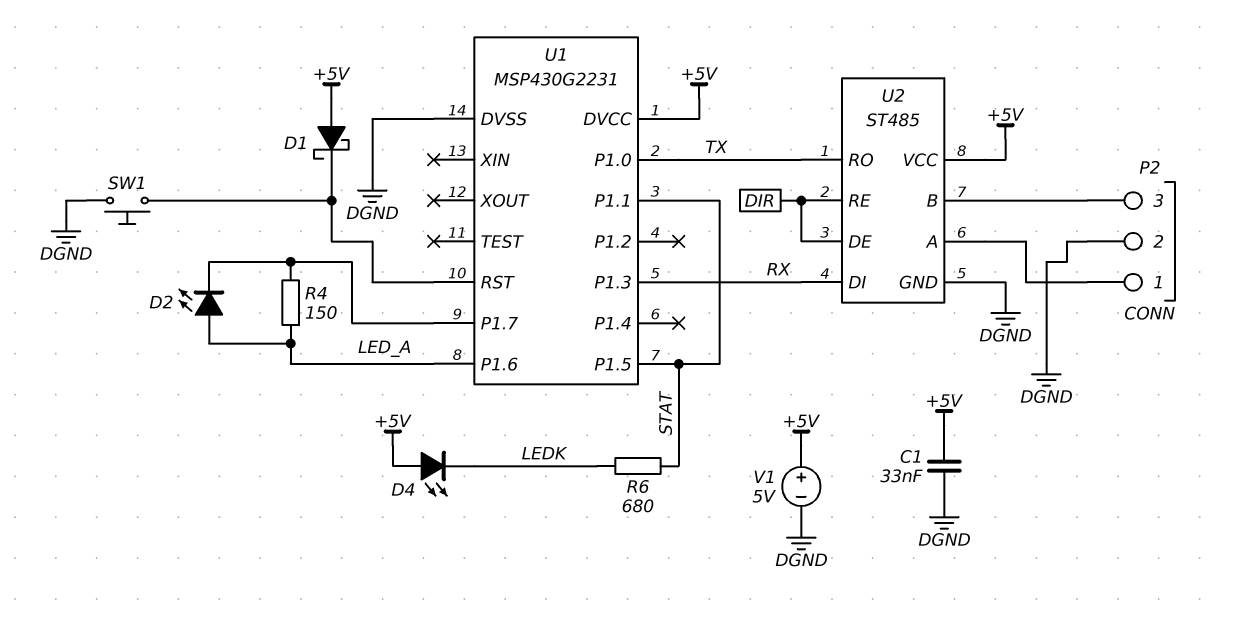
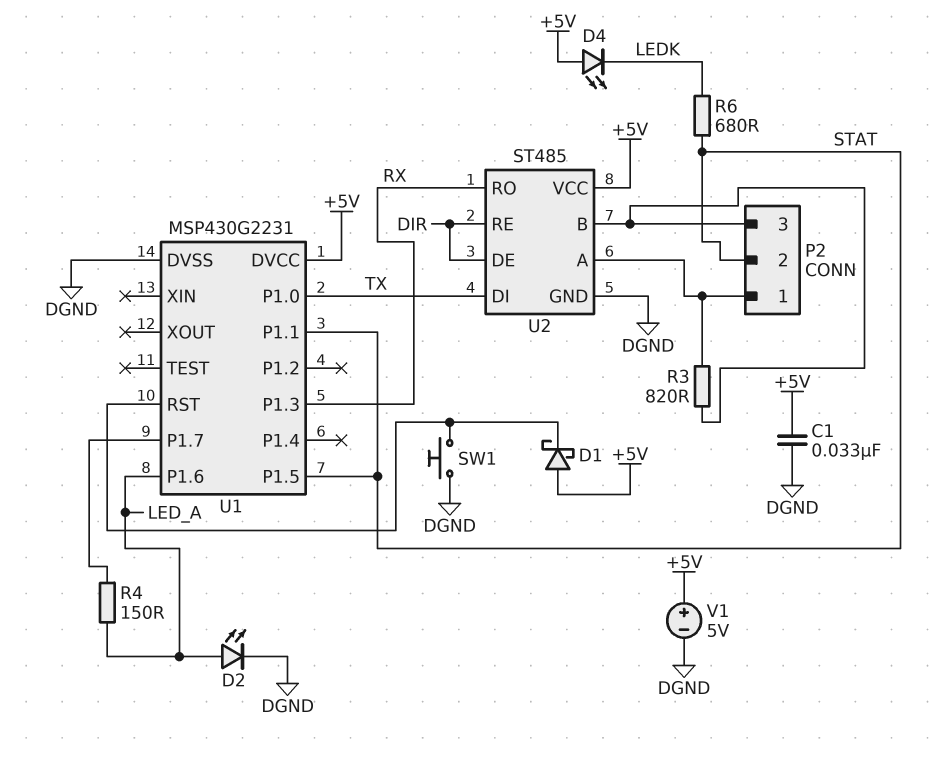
D2: LED (A LED_A, K U1/P1.7) -> LED (A LED_A, K DGND)
P2 pin 2: DGND -> STAT
R3: none -> 820 (P2/1, P2/3)
U2 pin DI: RX -> TX
U2 pin RO: TX -> RX

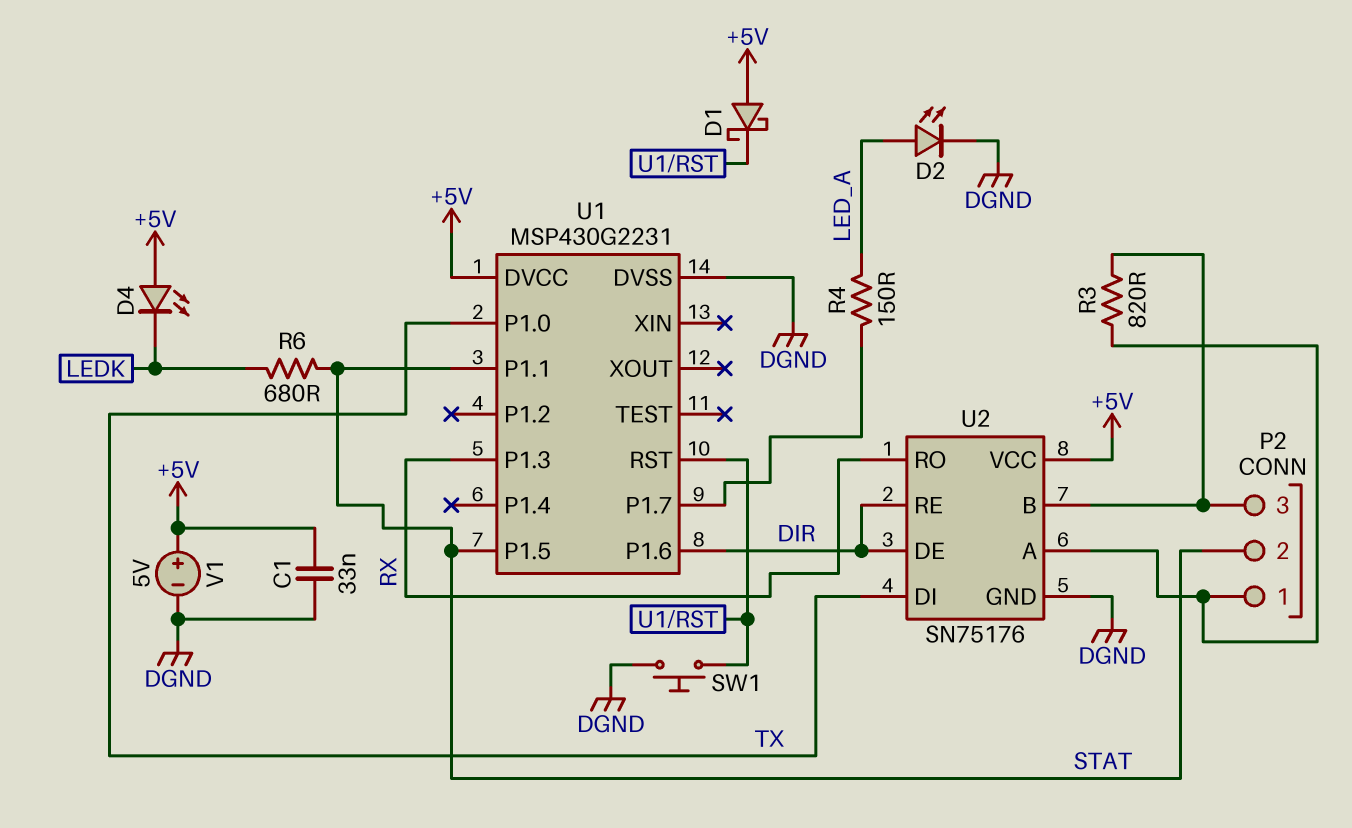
U1 pin P1.6: LED_A -> DIR
U2: ST485 -> SN75176

